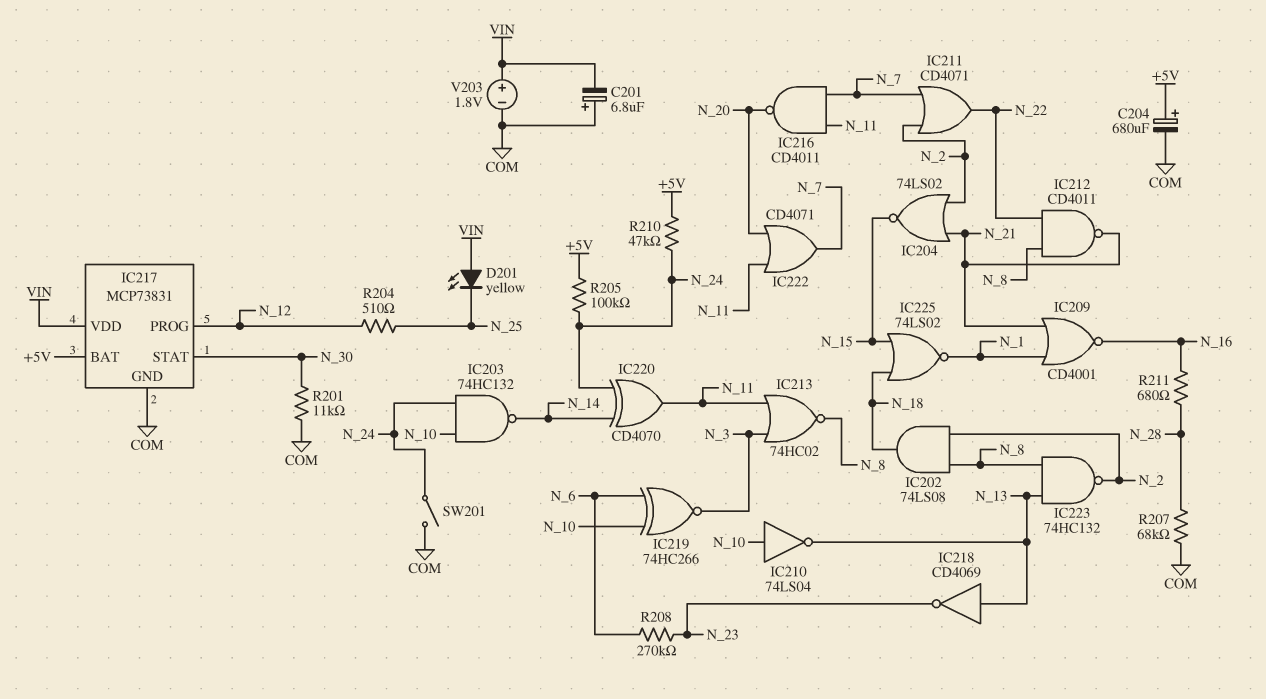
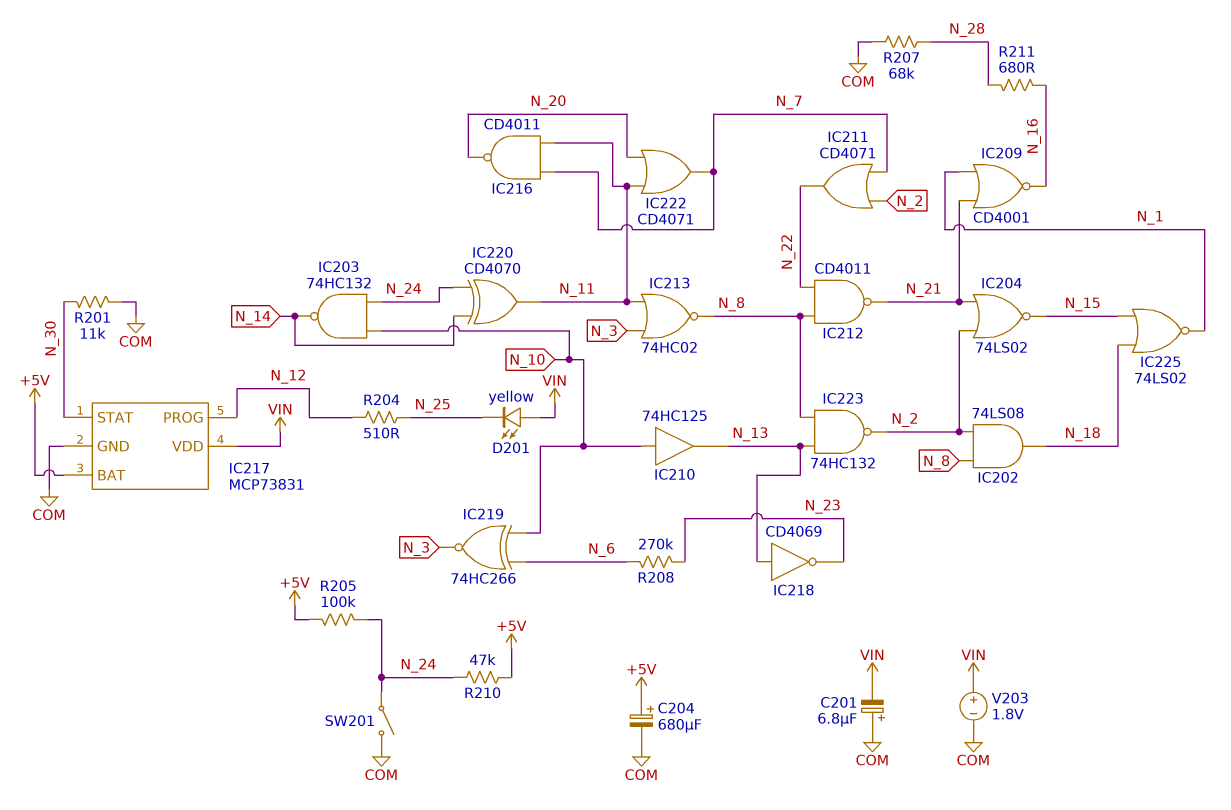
IC210: NOT 74LS04 (in N_10, out N_13) -> buffer 74HC125 (in N_10, out N_13)

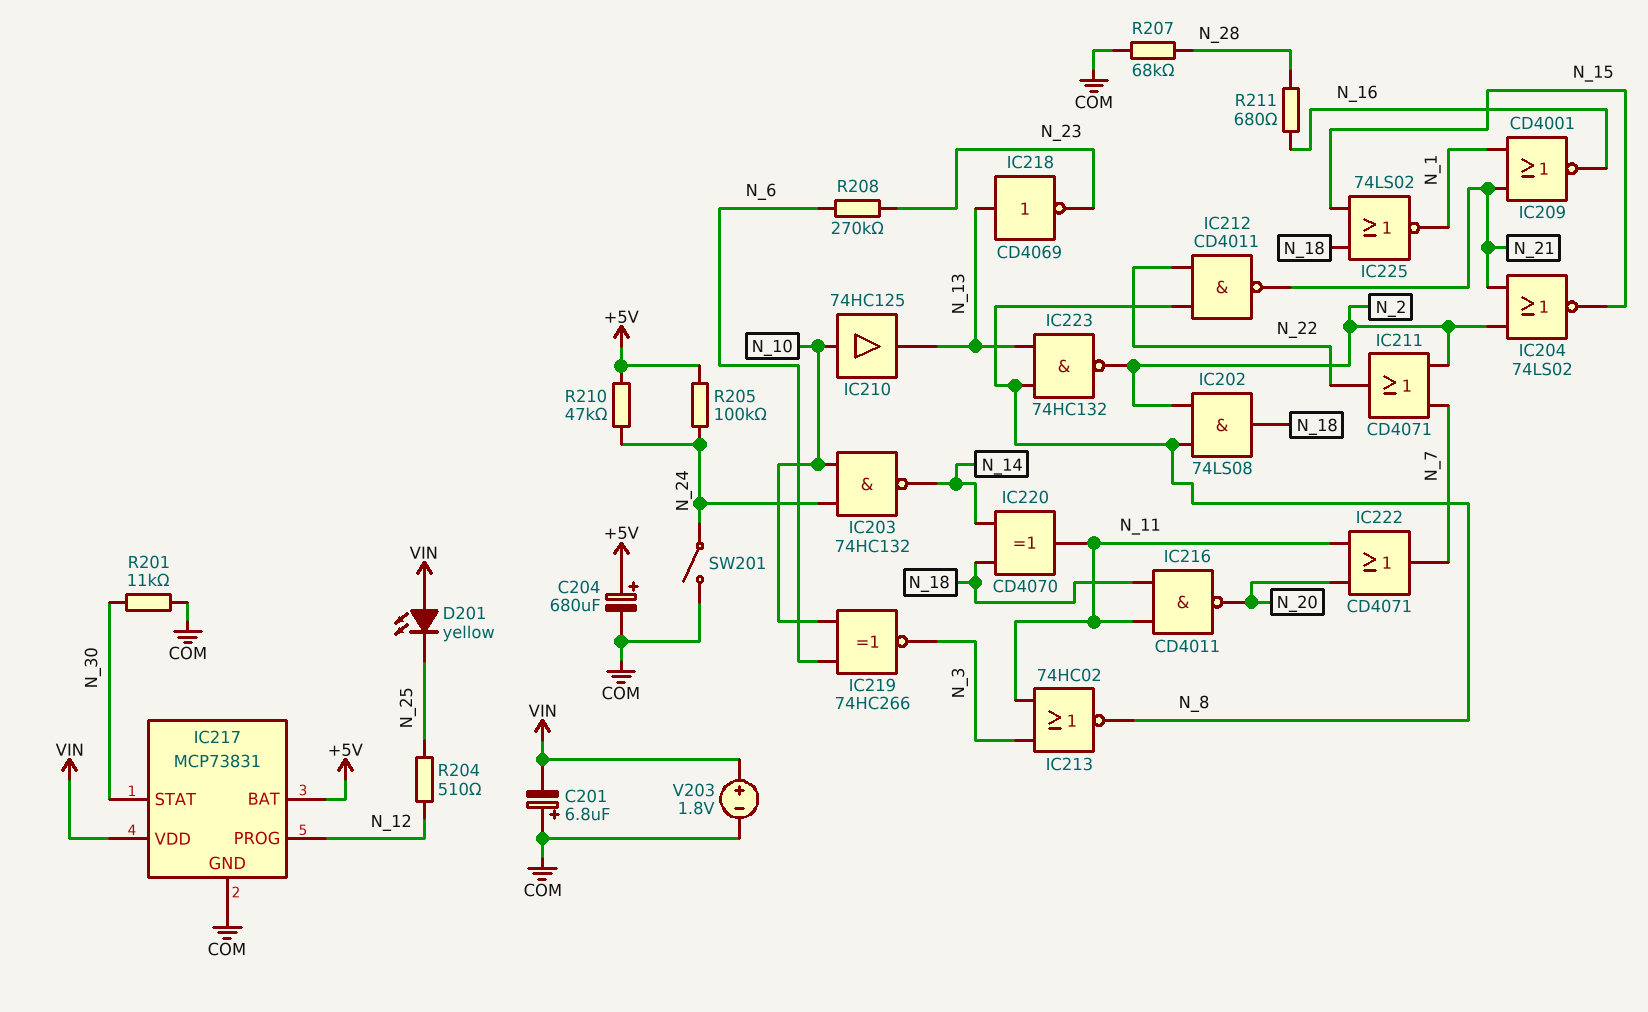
IC216: NAND CD4011 (in N_7, in N_11, out N_20) -> NAND CD4011 (in N_11, in N_18, out N_20)
IC220: XOR CD4070 (in N_14, in N_24, out N_11) -> XOR CD4070 (in N_14, in N_18, out N_11)

